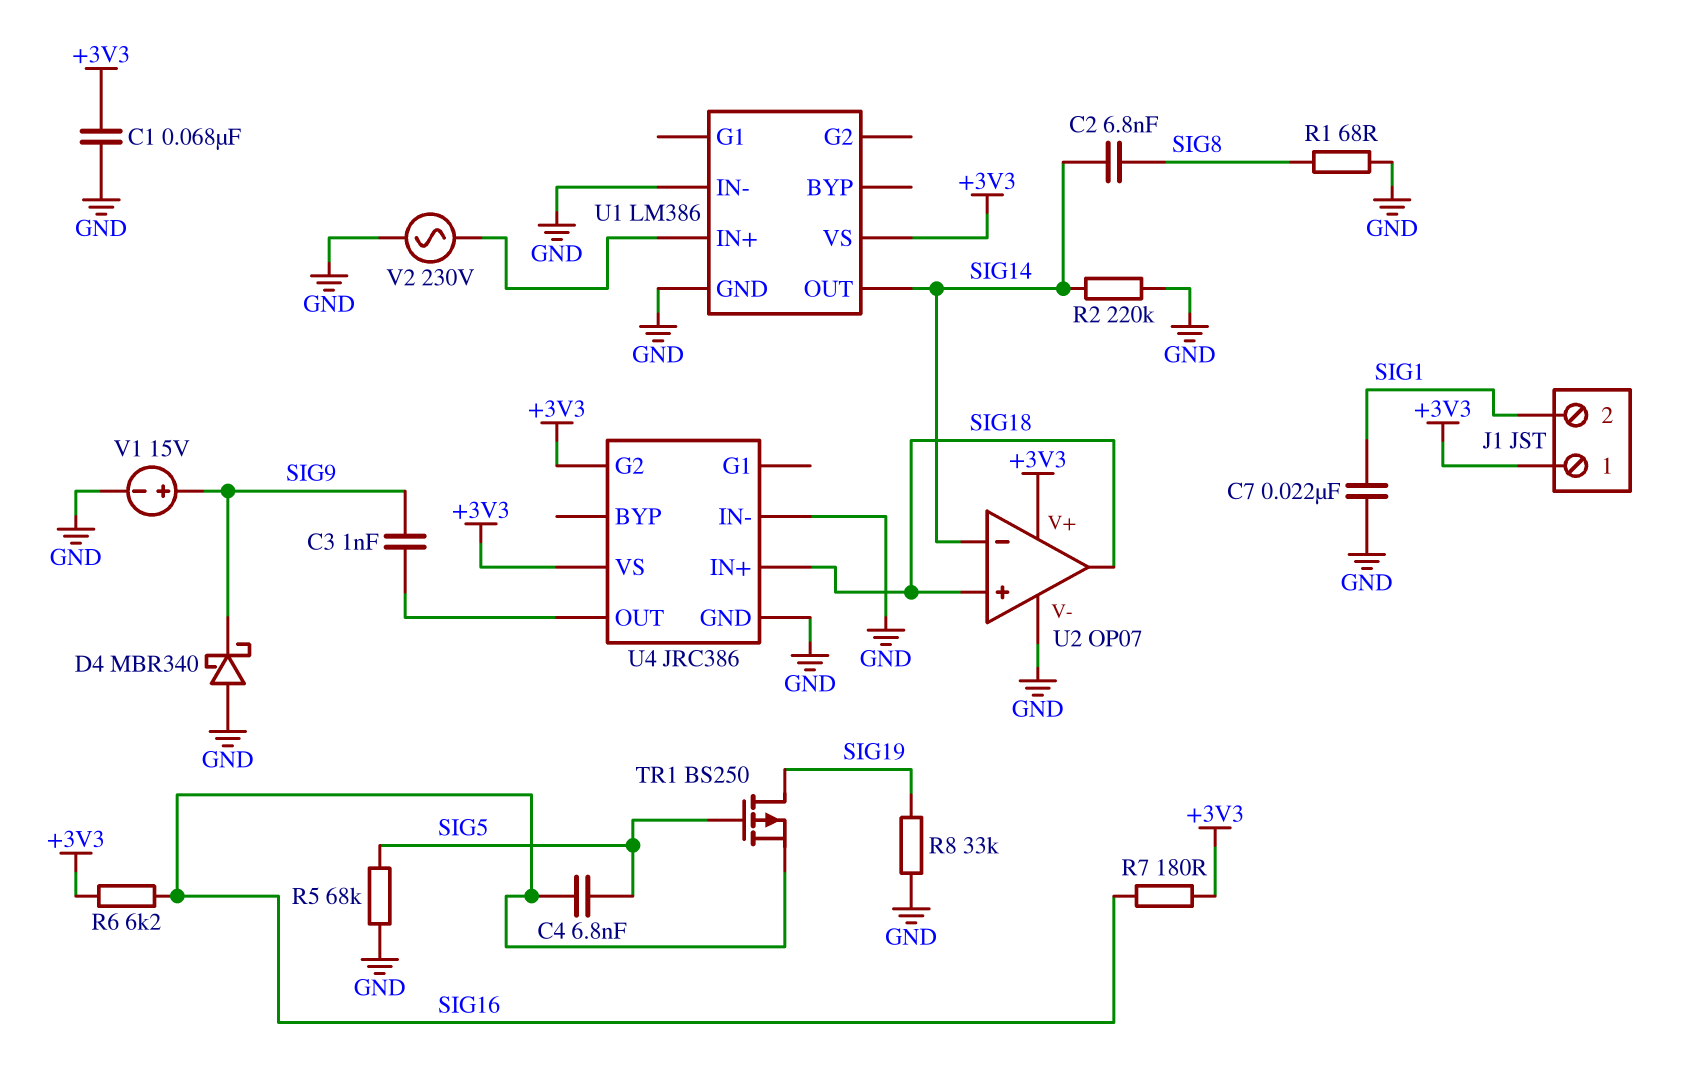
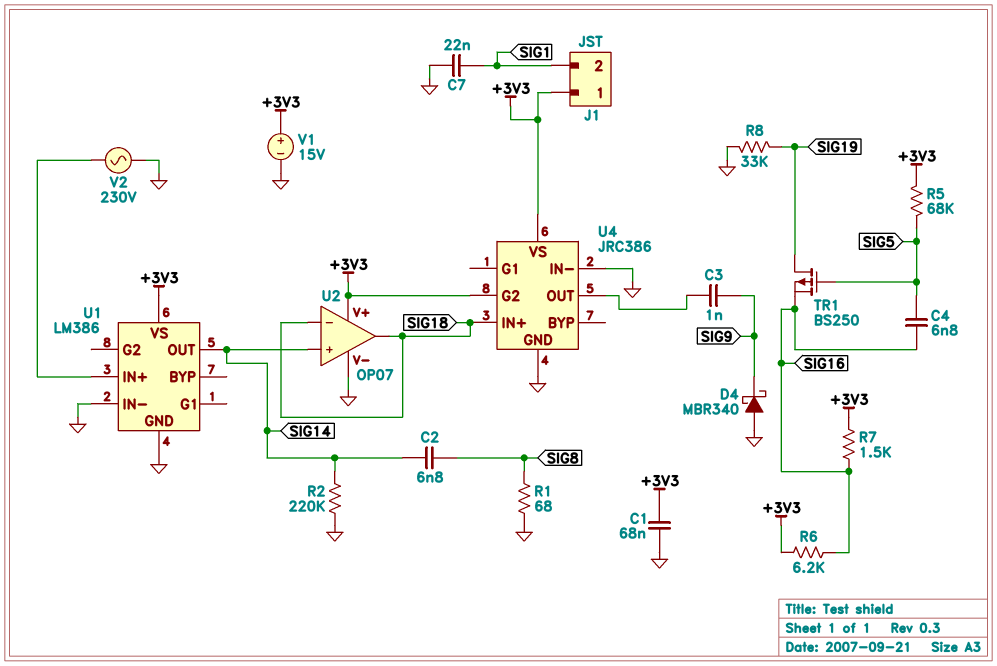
R5: 68k (GND, SIG5) -> 68k (+3V3, SIG5)
R7: 180 (+3V3, SIG16) -> 1.5k (+3V3, SIG16)
U2 pin in+: SIG18 -> SIG14
U2 pin in-: SIG14 -> SIG18
V1: 15V (plus SIG9, minus GND) -> 15V (plus +3V3, minus GND)

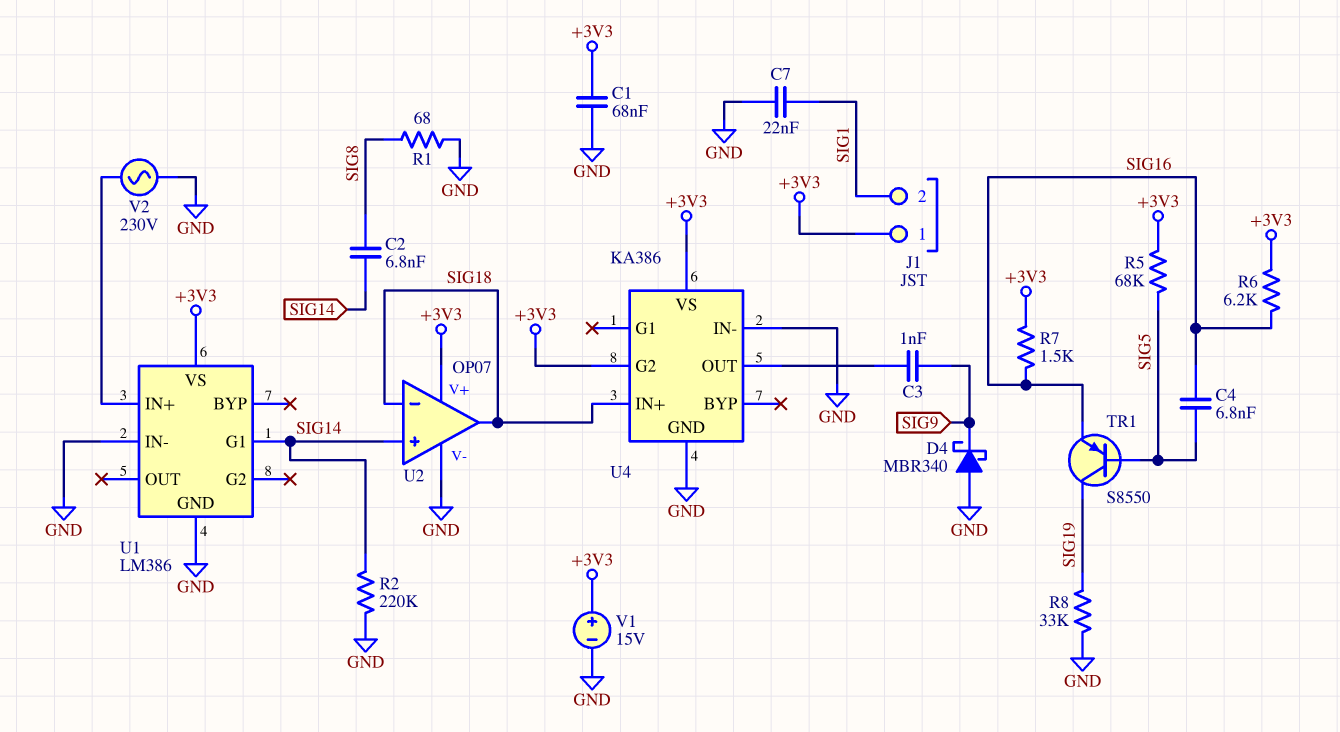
TR1: PMOS BS250 (G SIG5, D SIG19, S SIG16) -> PNP S8550 (B SIG5, C SIG19, E SIG16)
U1 pin G1: none -> SIG14
U1 pin OUT: SIG14 -> none
U4: JRC386 -> KA386

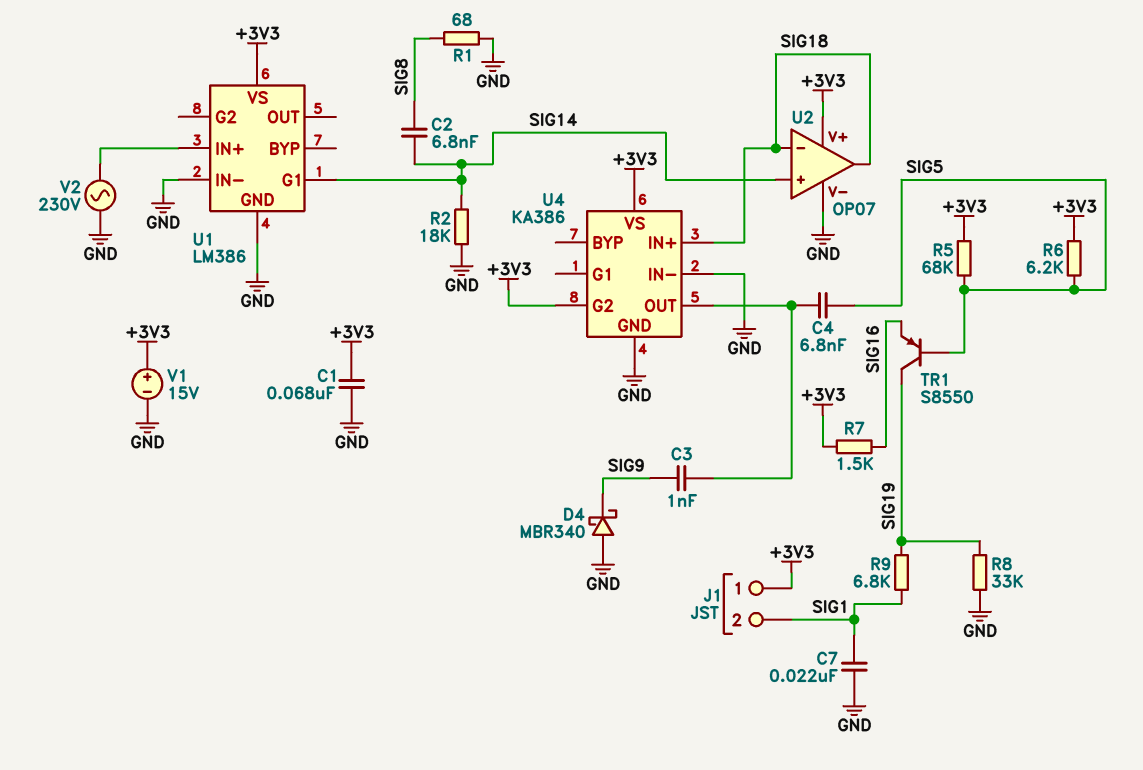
C4: 6.8nF (SIG5, SIG16) -> 6.8nF (SIG5, U4/OUT)
R2: 220k (GND, SIG14) -> 18k (GND, SIG14)
R6: 6.2k (+3V3, SIG16) -> 6.2k (+3V3, SIG5)
R9: none -> 6.8k (SIG1, SIG19)

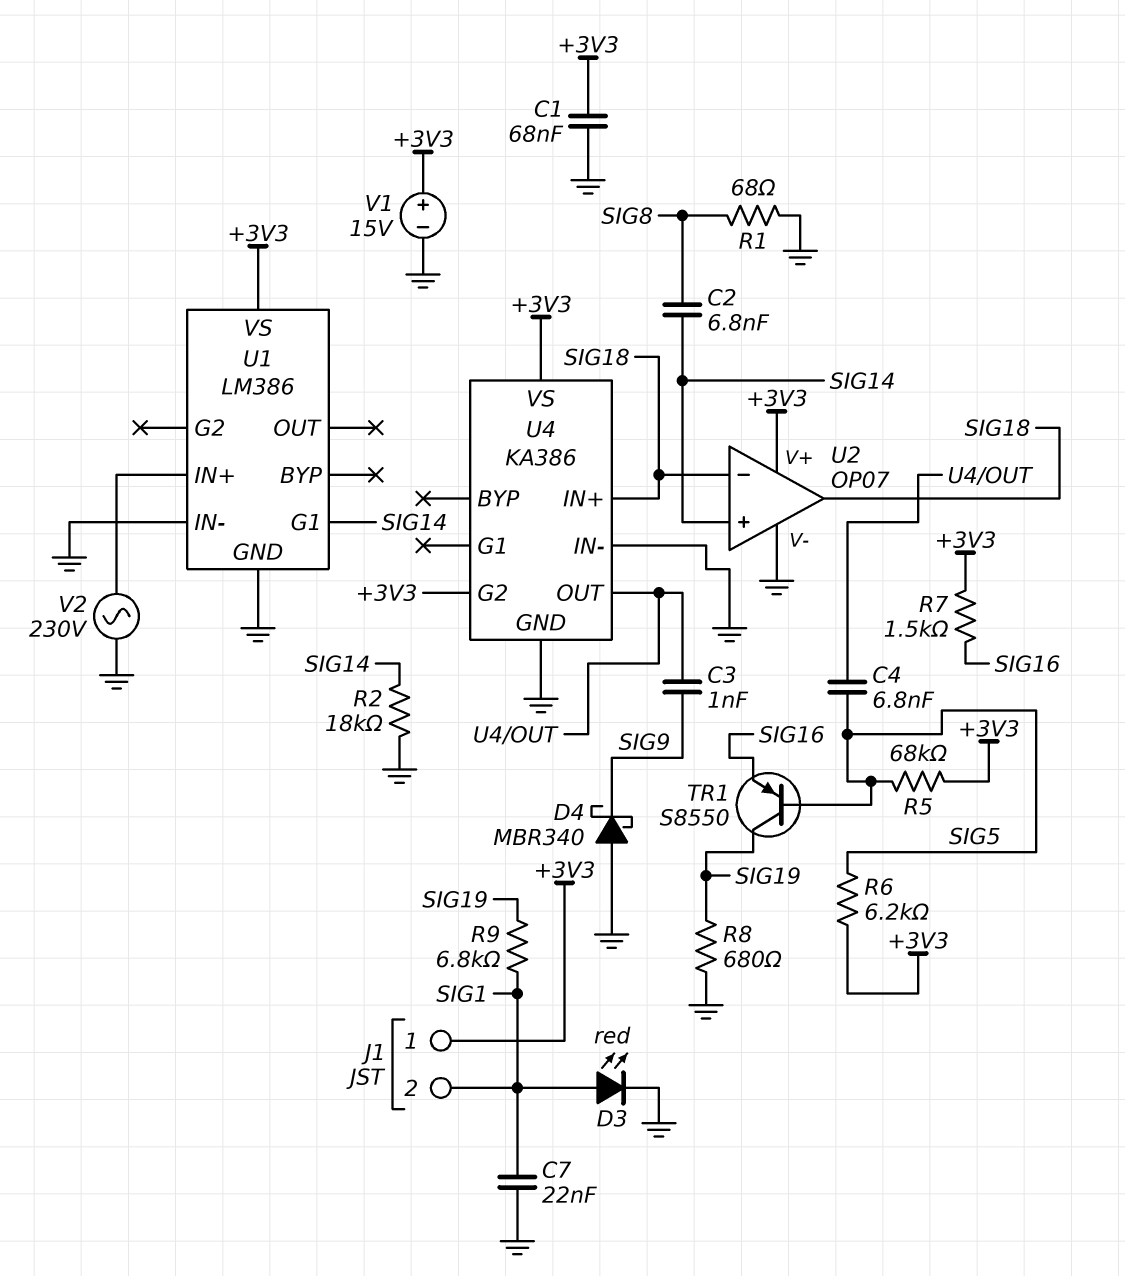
D3: none -> LED red (A SIG1, K GND)
R8: 33k (GND, SIG19) -> 680 (GND, SIG19)

